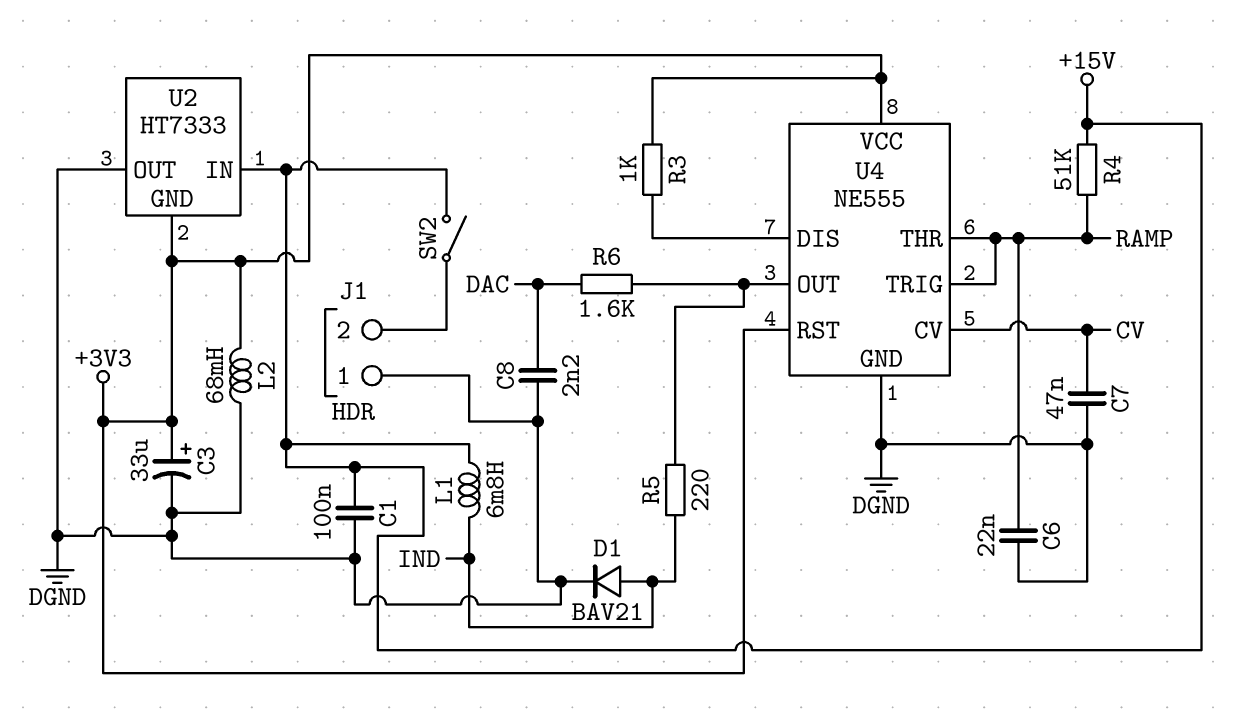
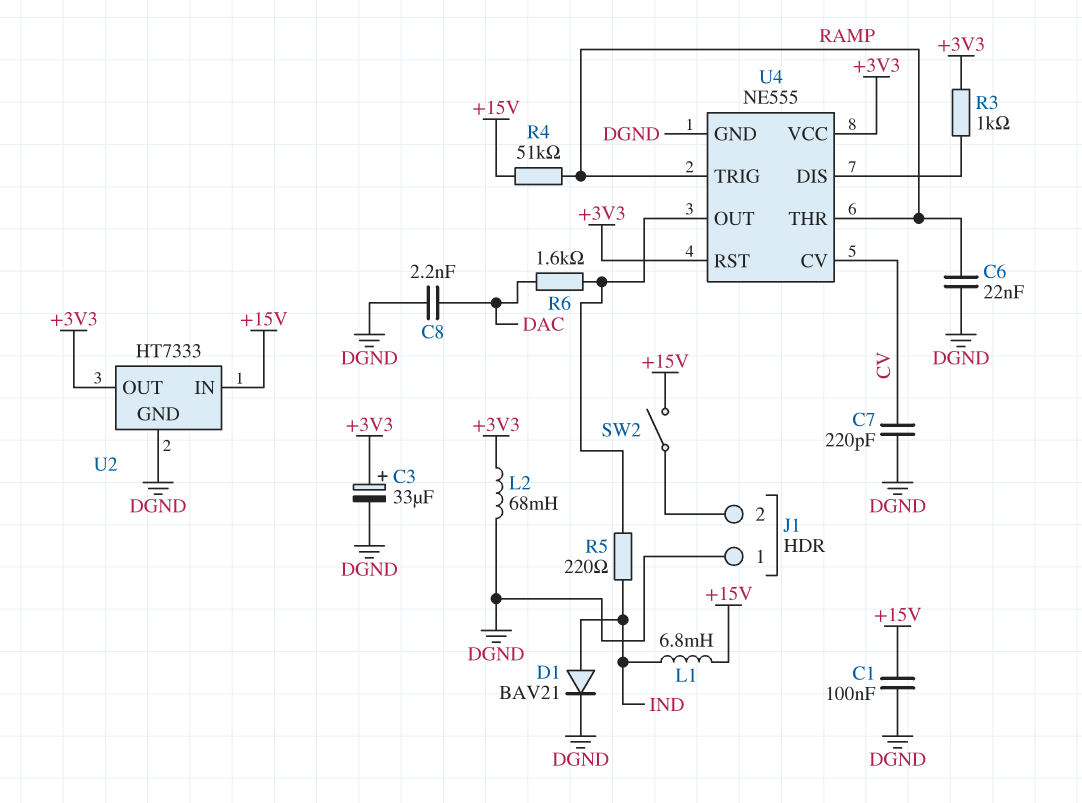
C7: 47nF (CV, DGND) -> 220pF (CV, DGND)
U2 pin GND: +3V3 -> DGND
U2 pin OUT: DGND -> +3V3

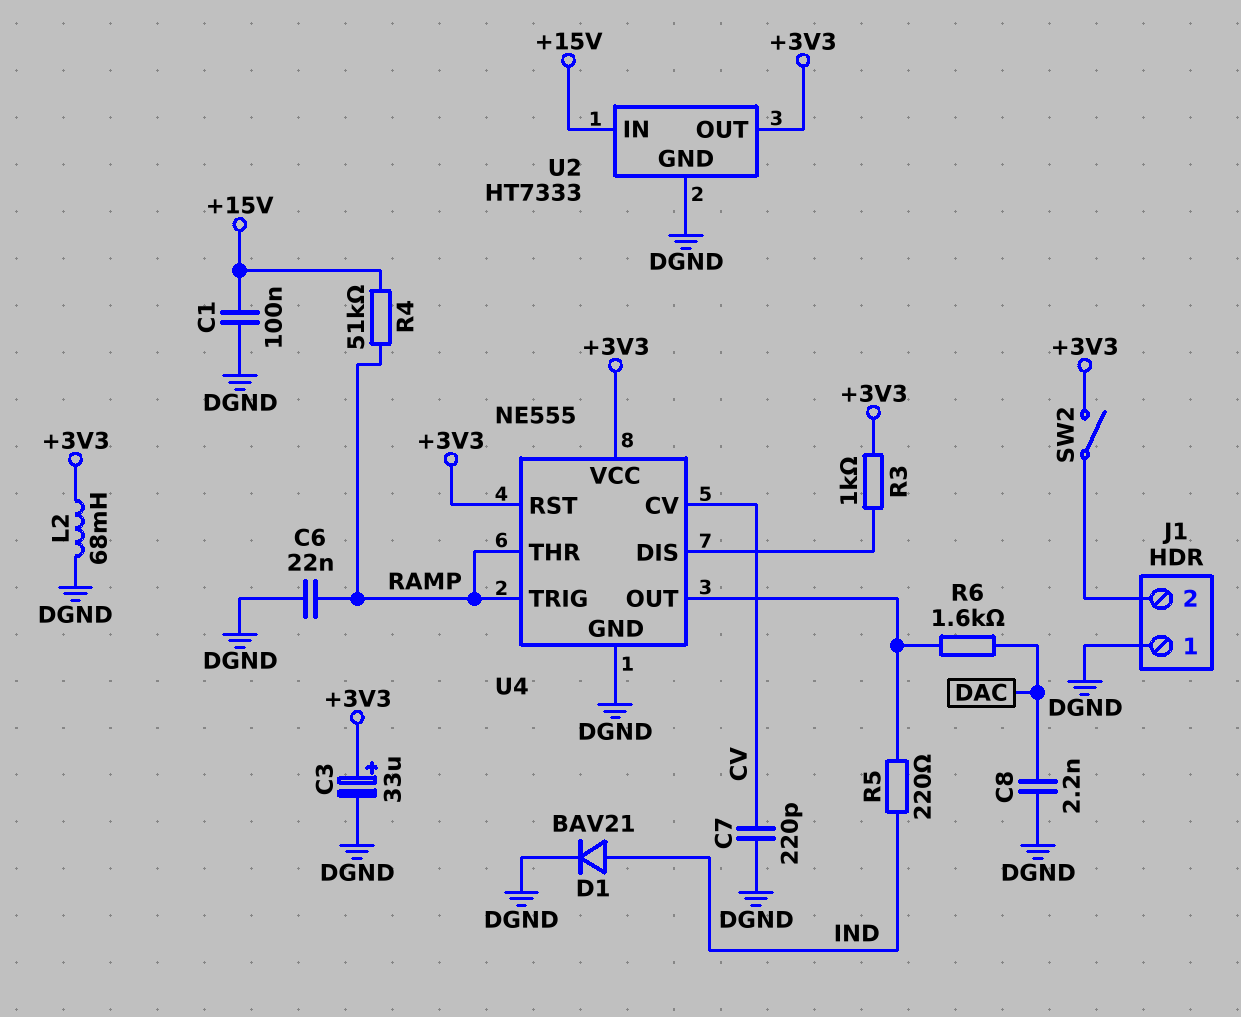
L1: 6.8mH (+15V, IND) -> none
SW2: switch (+15V, J1/2) -> switch (+3V3, J1/2)

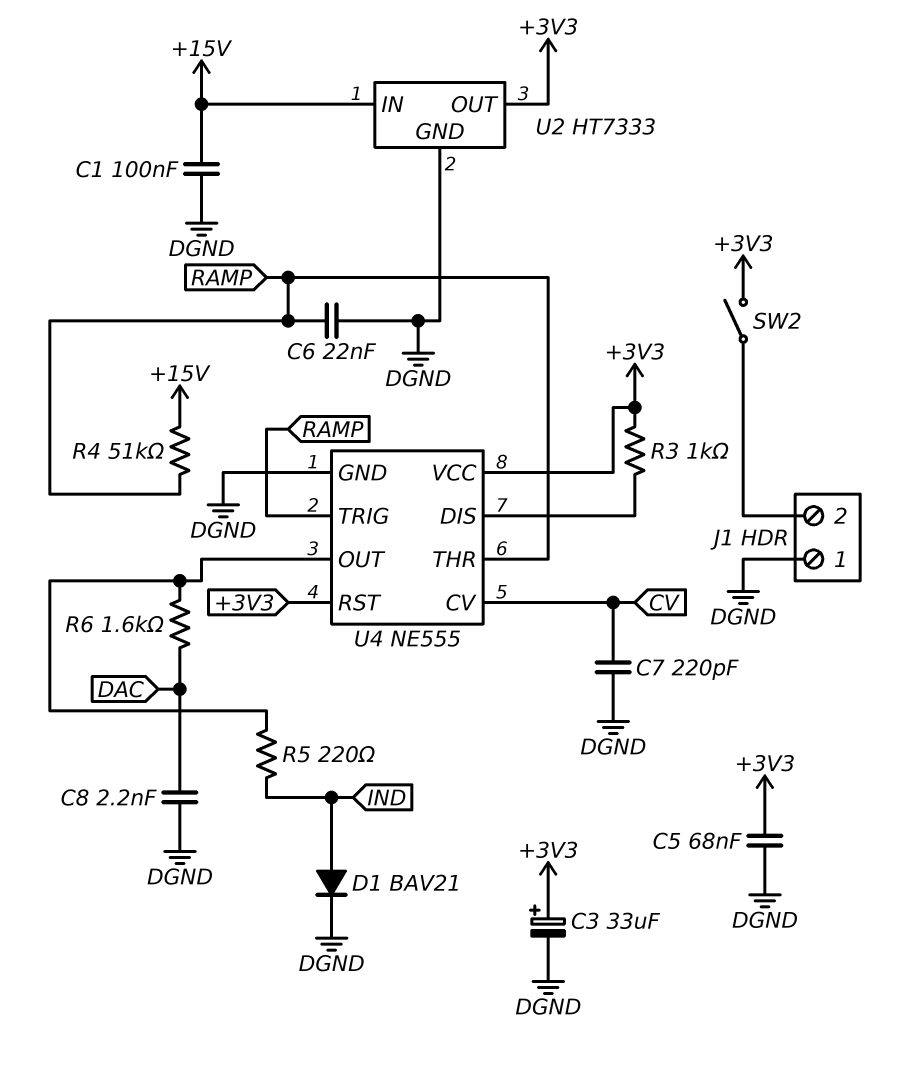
C5: none -> 68nF (+3V3, DGND)
L2: 68mH (+3V3, DGND) -> none

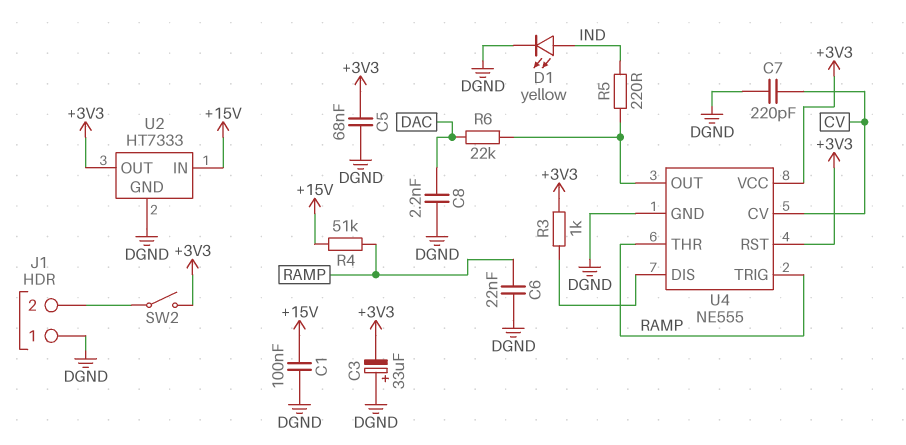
C3: 33uF (plus +3V3, minus DGND) -> 33uF (plus DGND, minus +3V3)
D1: diode BAV21 (A IND, K DGND) -> LED yellow (A IND, K DGND)
R6: 1.6k (DAC, U4/OUT) -> 22k (DAC, U4/OUT)

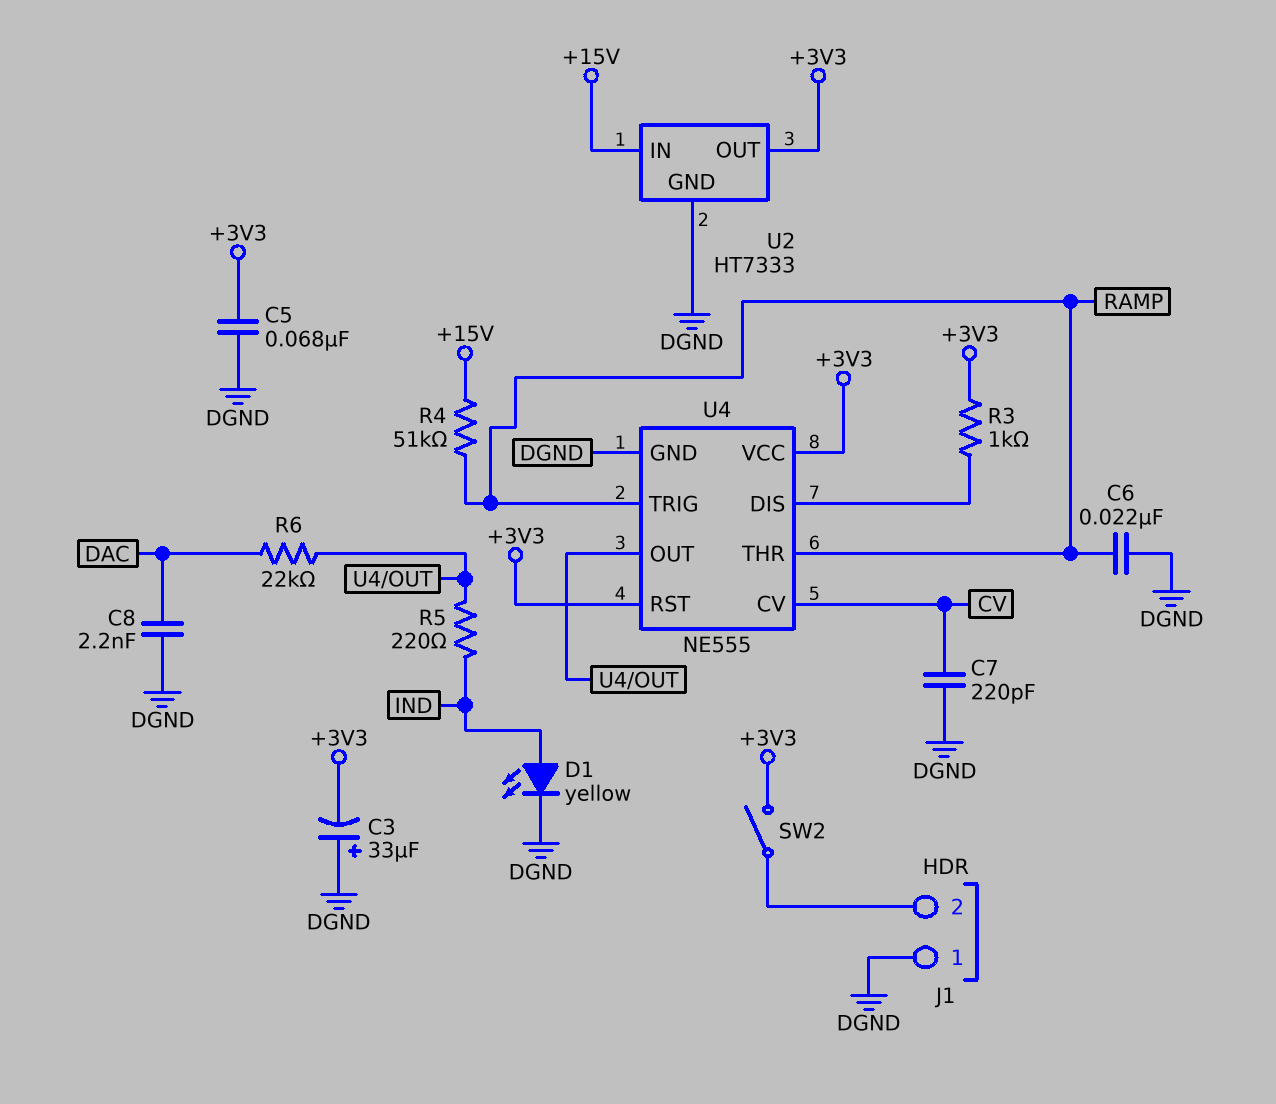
C1: 100nF (+15V, DGND) -> none

